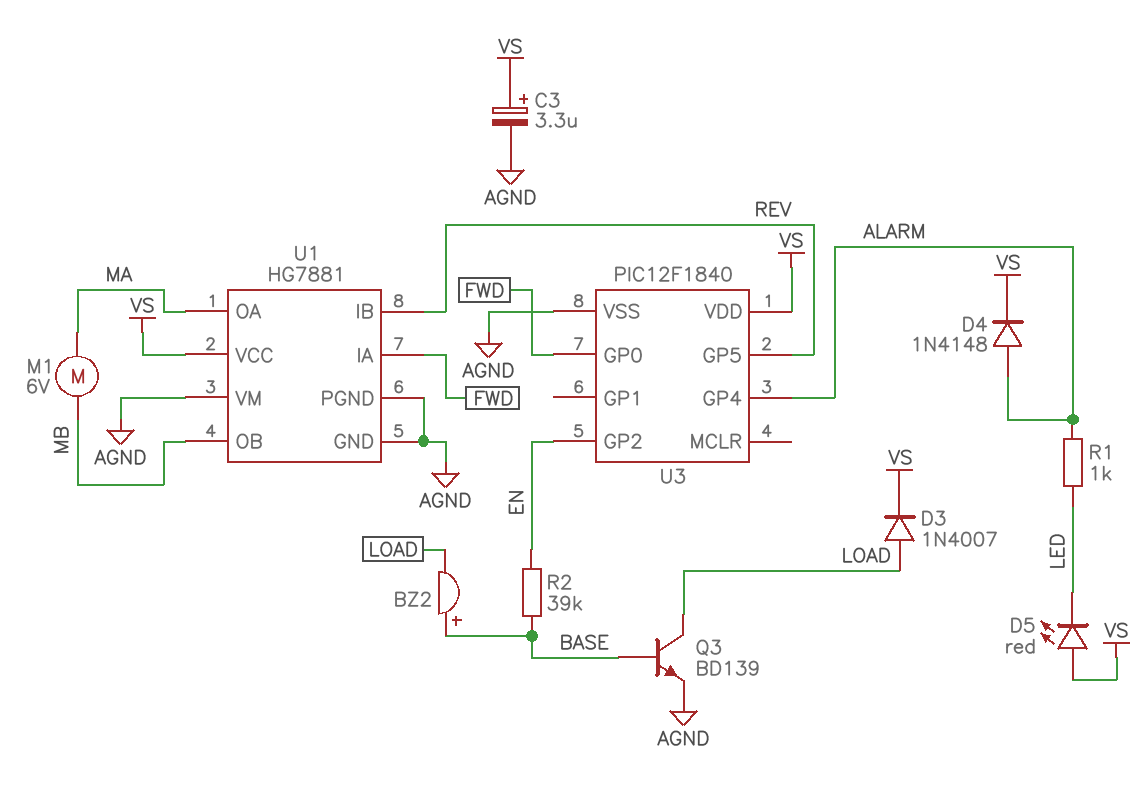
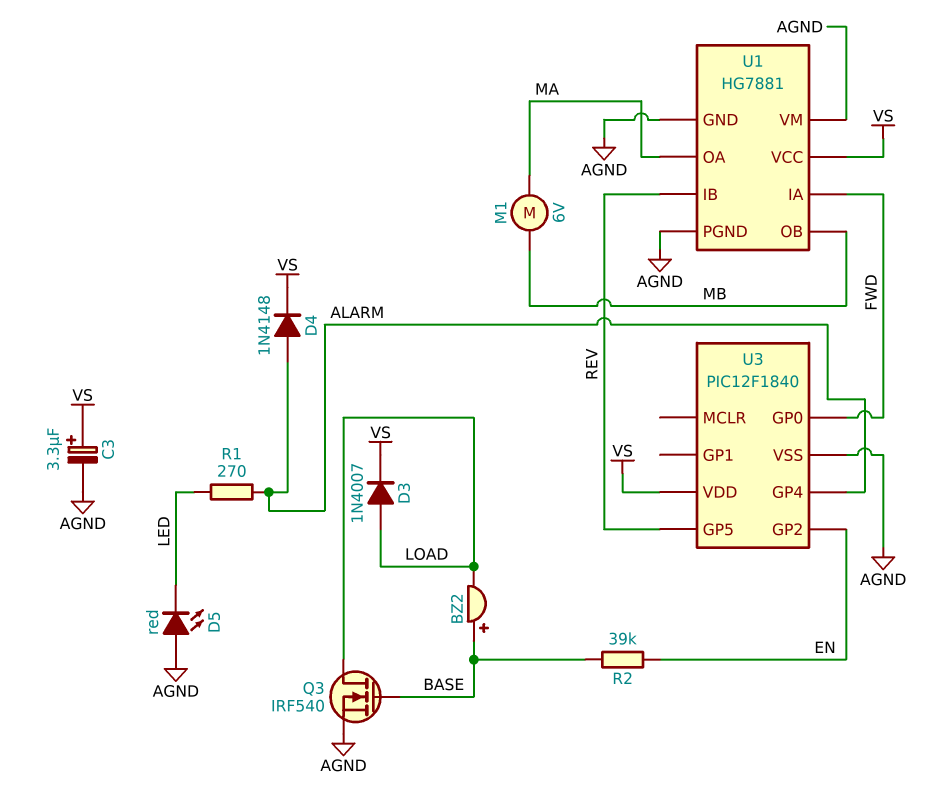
D5: LED red (A VS, K LED) -> LED red (A AGND, K LED)
Q3: NPN BD139 (B BASE, C LOAD, E AGND) -> NMOS IRF540 (G BASE, D LOAD, S AGND)
R1: 1k (ALARM, LED) -> 270 (ALARM, LED)

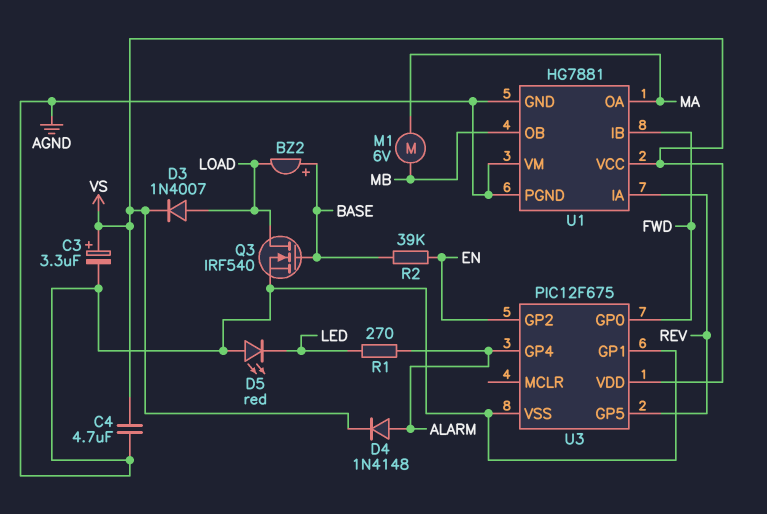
C4: none -> 4.7uF (AGND, VS)
U1 pin IA: FWD -> REV
U1 pin IB: REV -> FWD
U3: PIC12F1840 -> PIC12F675
U3 pin GP1: none -> AGND

